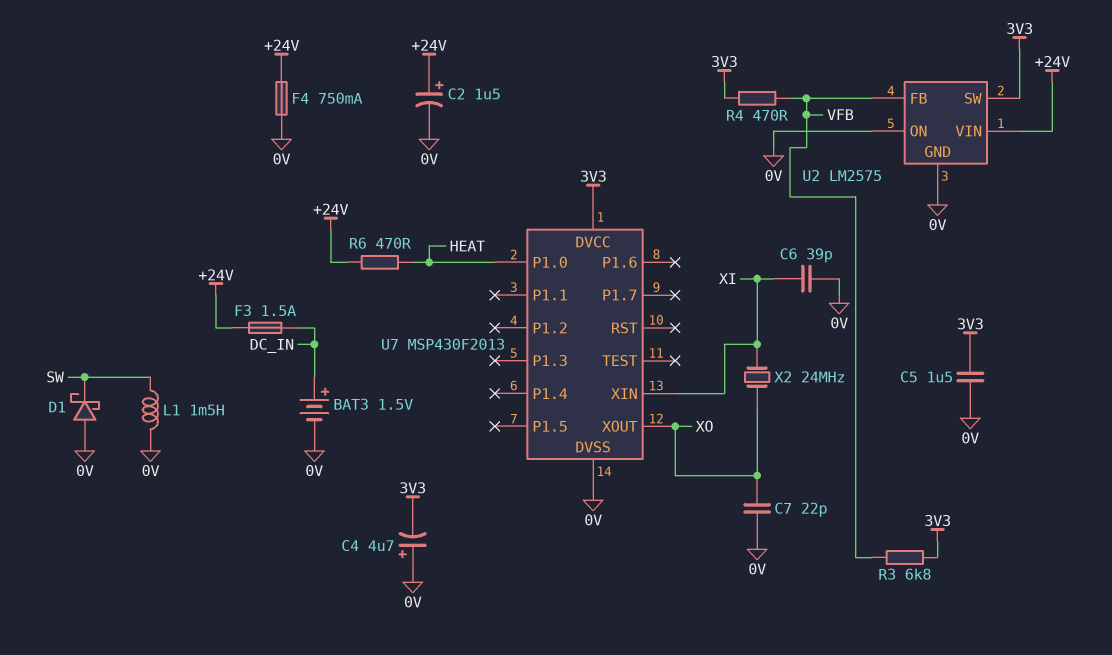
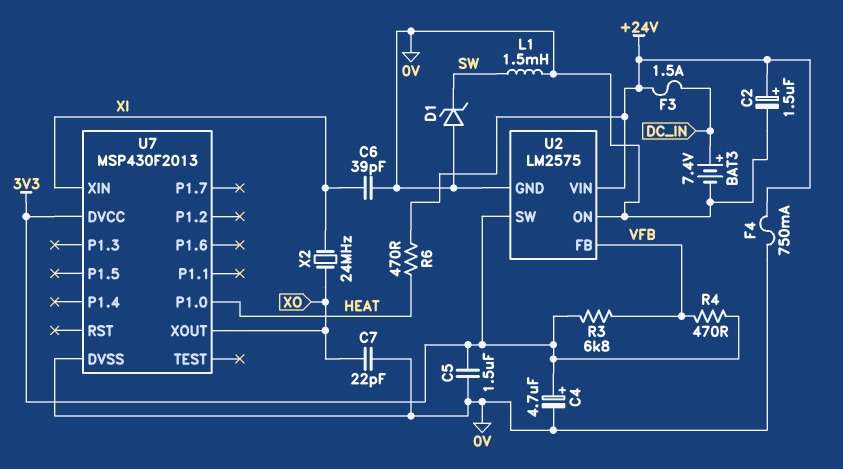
BAT3: 1.5V (plus DC_IN, minus 0V) -> 7.4V (plus DC_IN, minus 0V)
C4: 4.7uF (plus 0V, minus 3V3) -> 4.7uF (plus 3V3, minus 0V)
D1: schottky (A 0V, K SW) -> zener (A 0V, K SW)

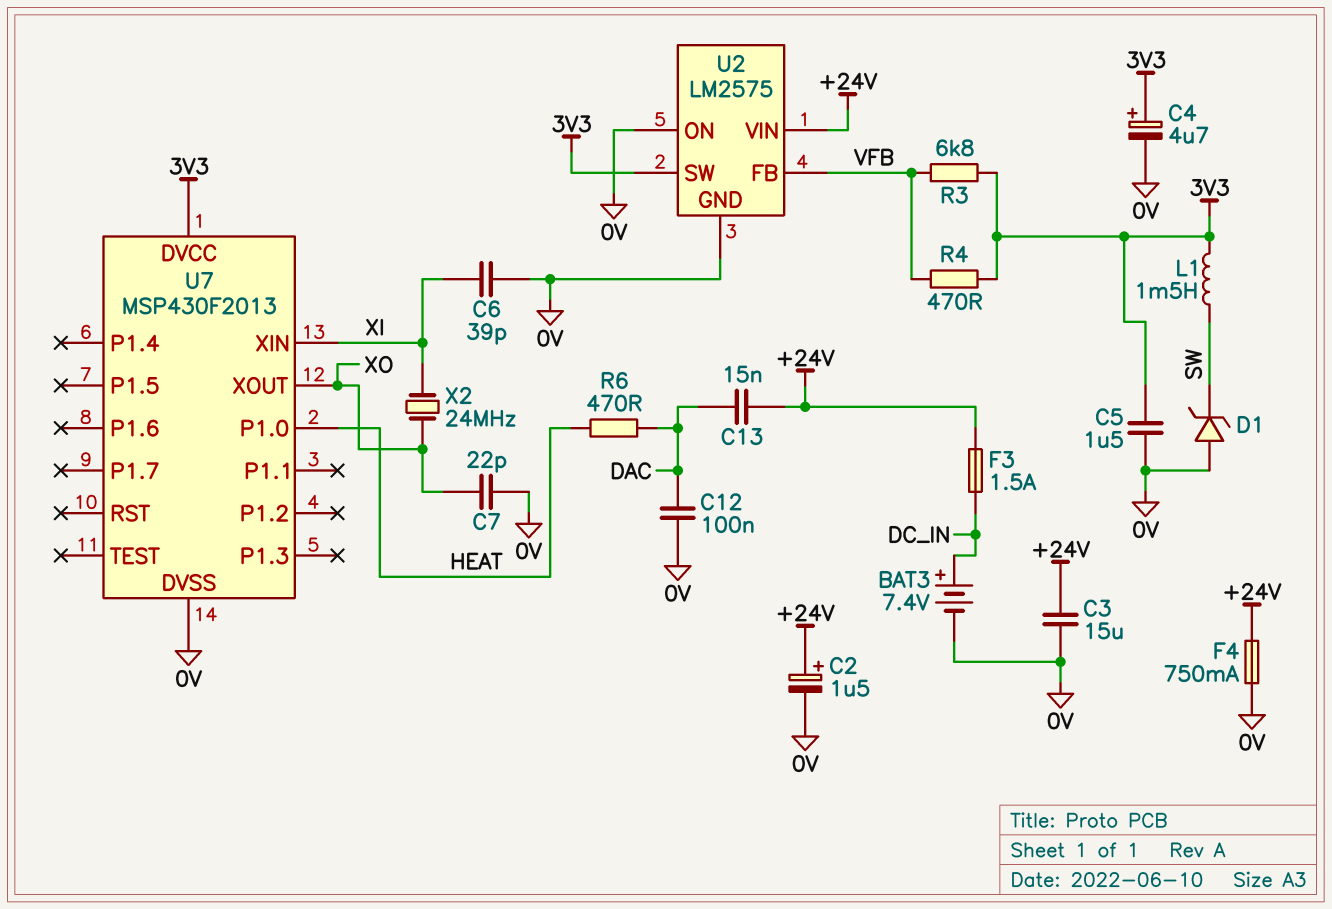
C3: none -> 15uF (+24V, 0V)
C12: none -> 100nF (0V, DAC)
C13: none -> 15nF (+24V, DAC)
L1: 1.5mH (0V, SW) -> 1.5mH (3V3, SW)
R6: 470 (+24V, HEAT) -> 470 (DAC, HEAT)

